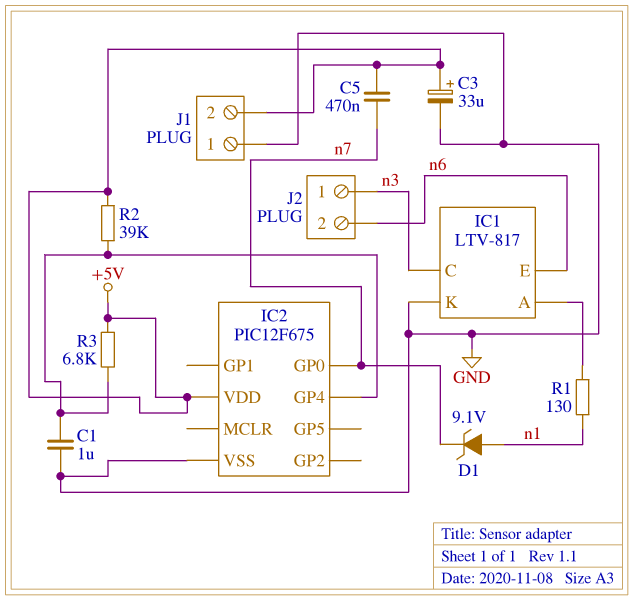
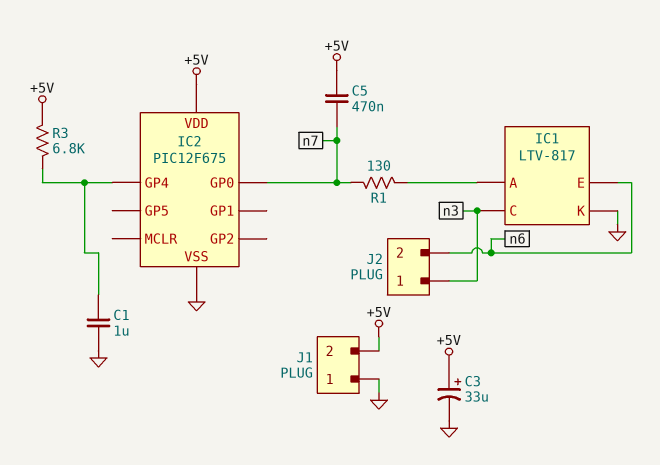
D1: zener 9.1V (A n1, K n7) -> none
R1: 130 (IC1/A, n1) -> 130 (IC1/A, n7)
R2: 39k (+5V, IC2/GP4) -> none

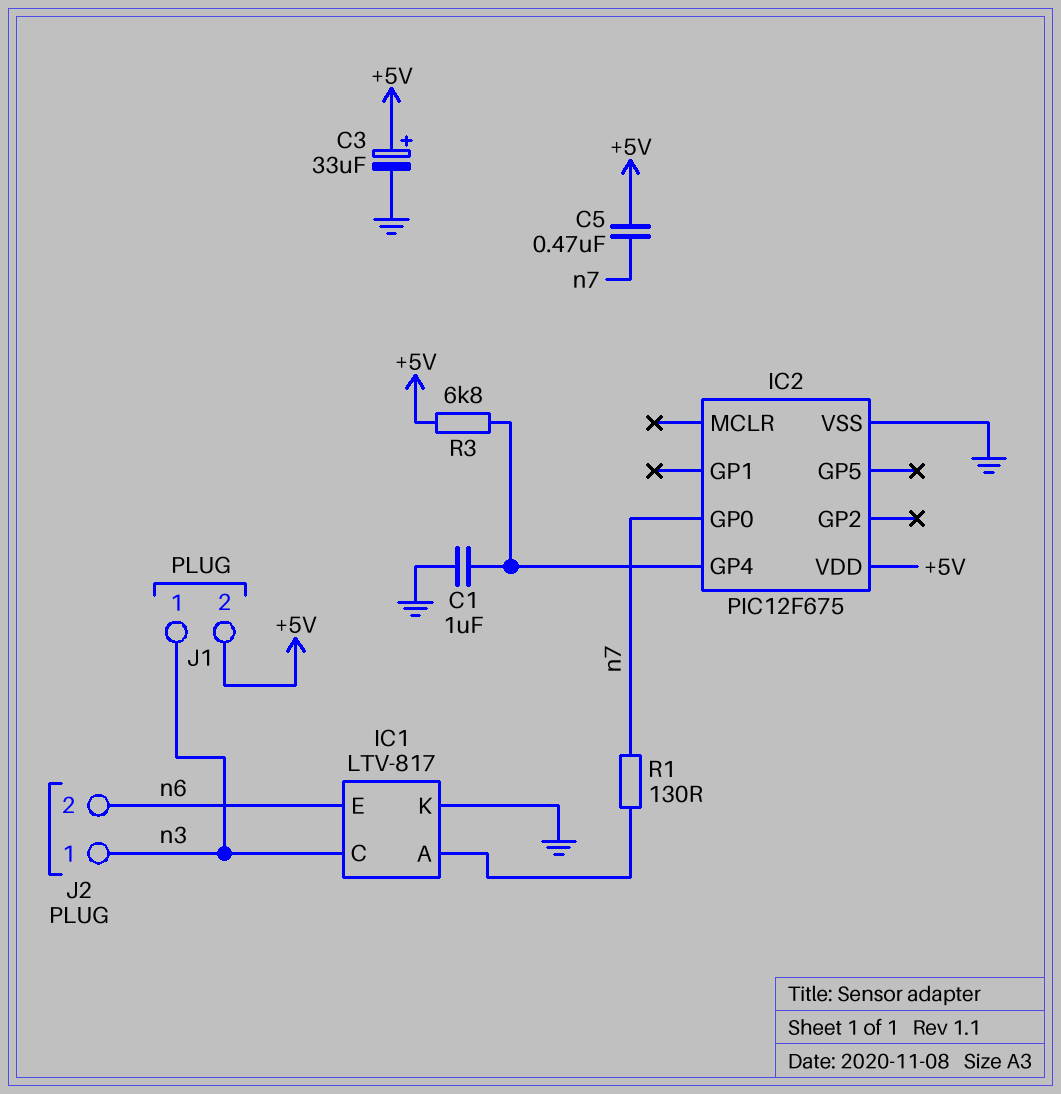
J1 pin 1: GND -> n3

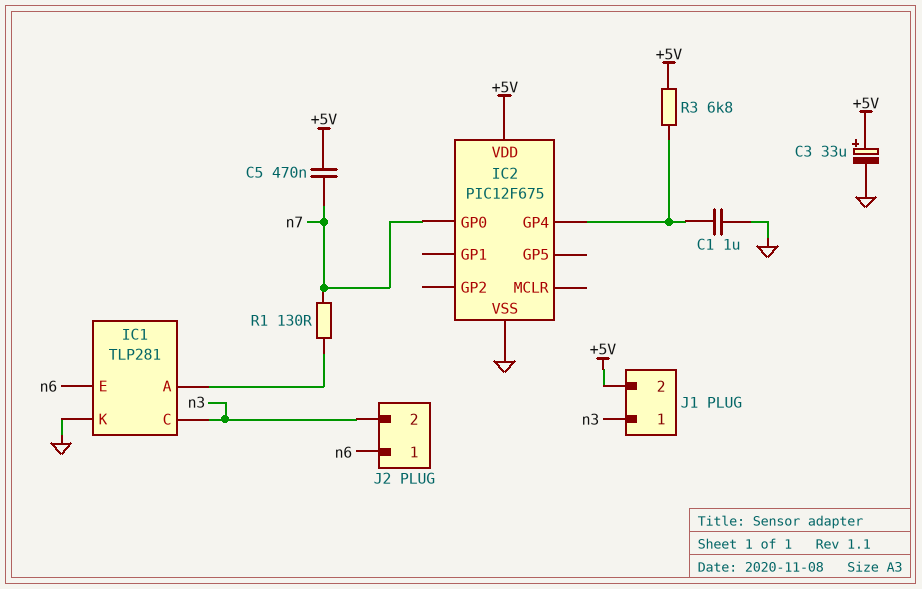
IC1: LTV-817 -> TLP281
J2 pin 1: n3 -> n6
J2 pin 2: n6 -> n3

